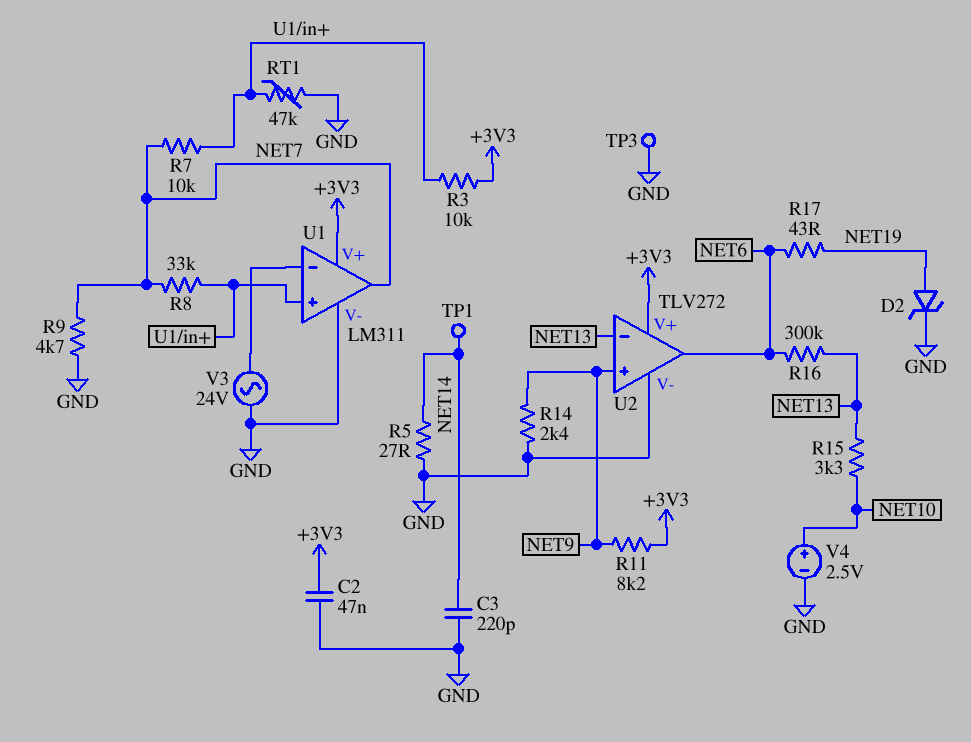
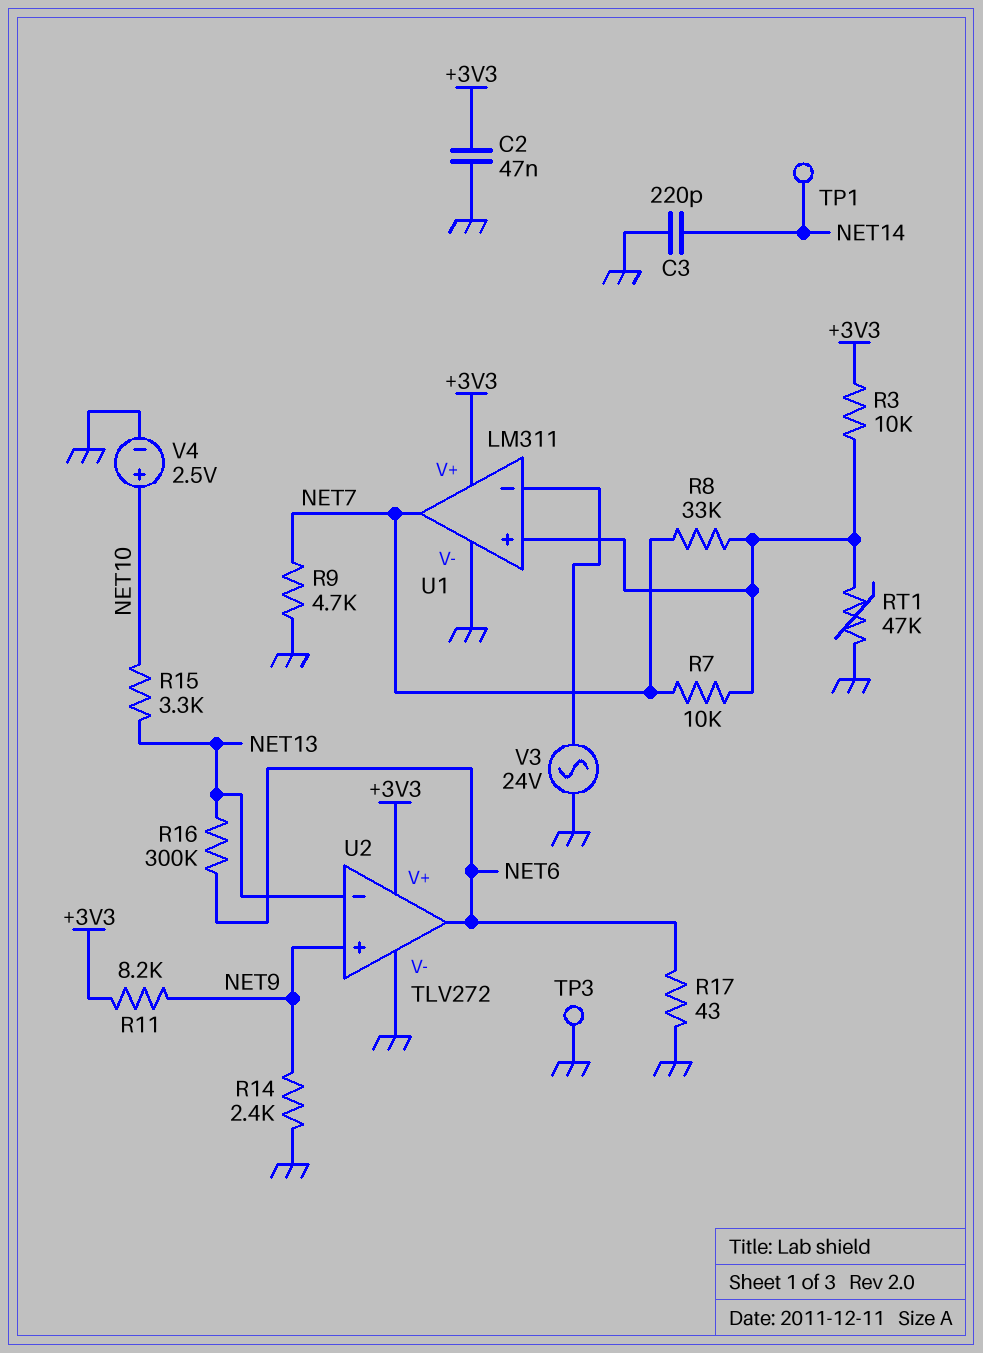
D2: zener (A NET19, K GND) -> none
R5: 27 (GND, NET14) -> none
R17: 43 (NET6, NET19) -> 43 (GND, NET6)

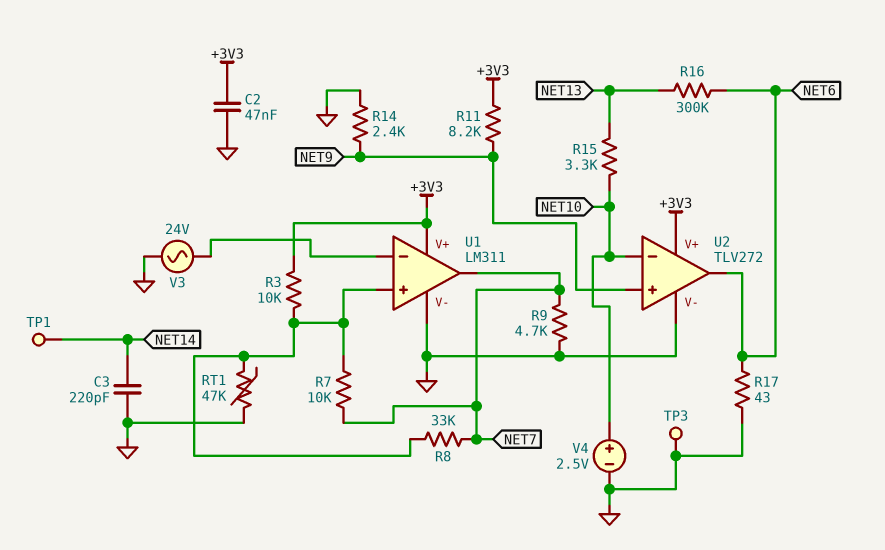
U2 pin in-: NET13 -> NET10

